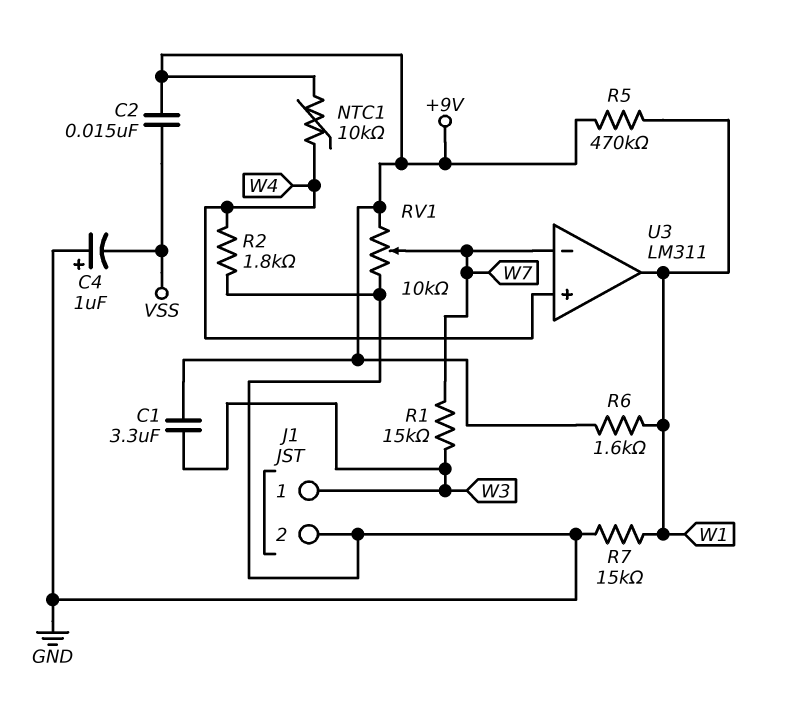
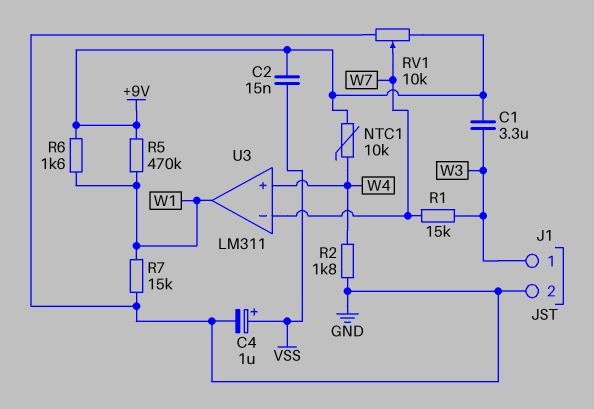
C4: 1uF (plus GND, minus VSS) -> 1uF (plus VSS, minus GND)

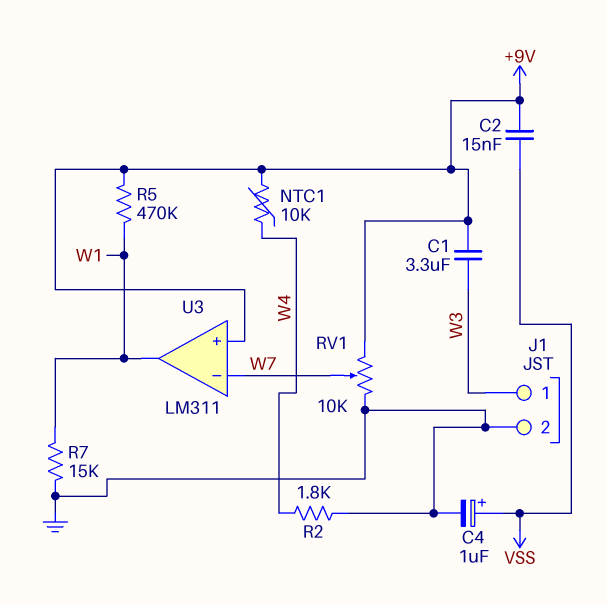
R1: 15k (W3, W7) -> none
R6: 1.6k (+9V, W1) -> none
U3 pin in+: W4 -> +9V

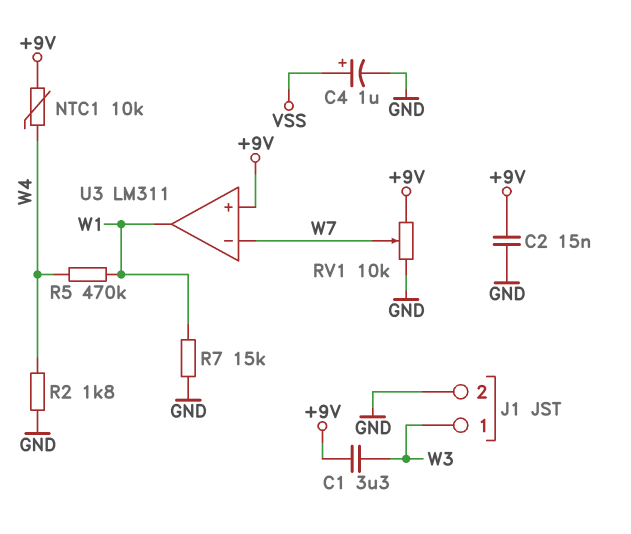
C2: 15nF (+9V, VSS) -> 15nF (+9V, GND)
R5: 470k (+9V, W1) -> 470k (W1, W4)

